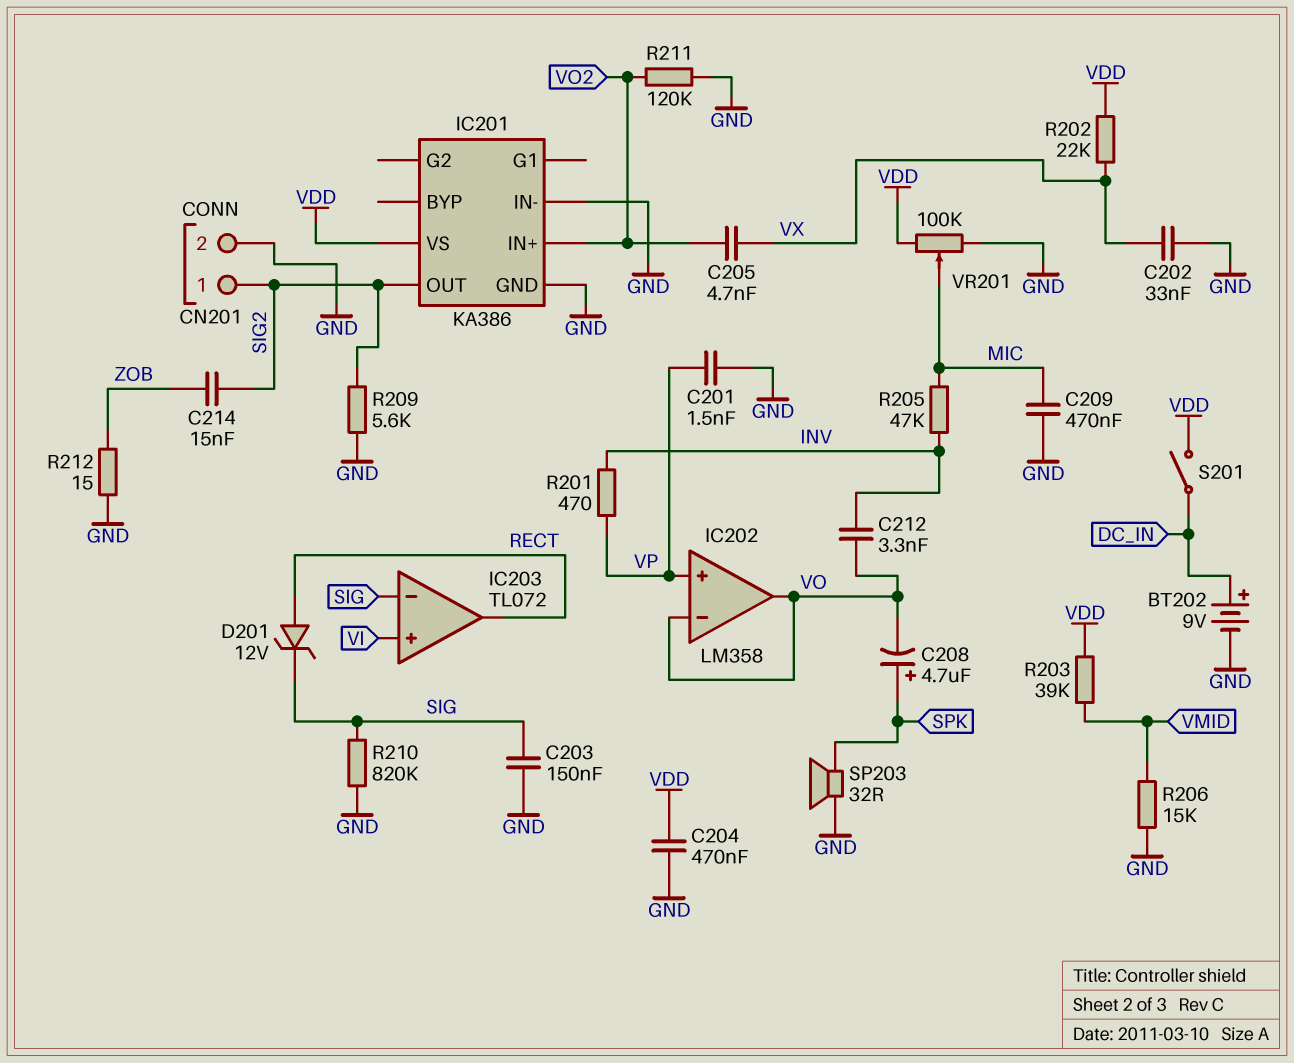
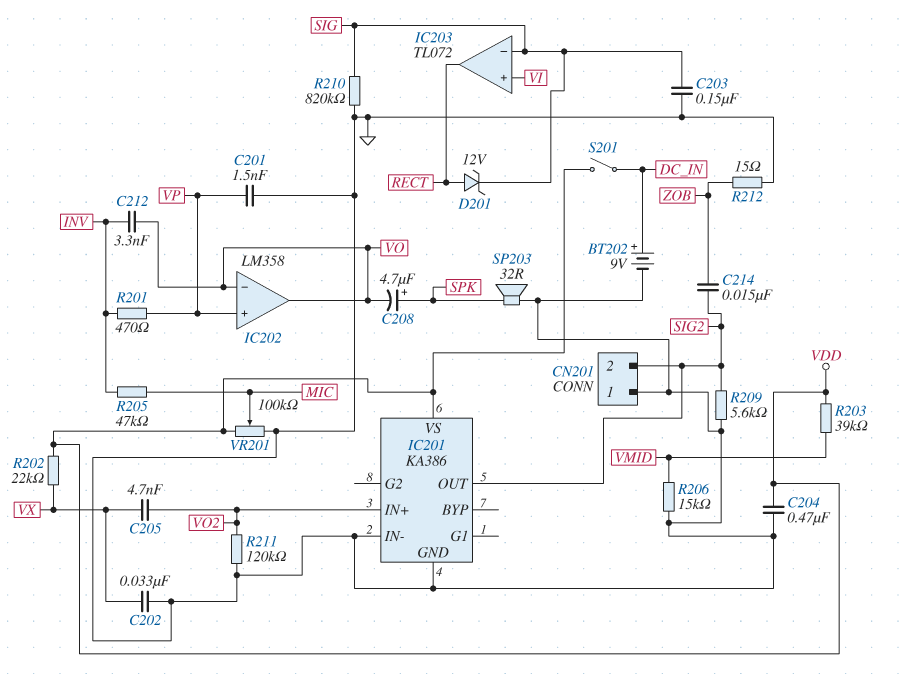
C209: 470nF (GND, MIC) -> none
CN201 pin 1: SIG2 -> GND
CN201 pin 2: GND -> SIG2

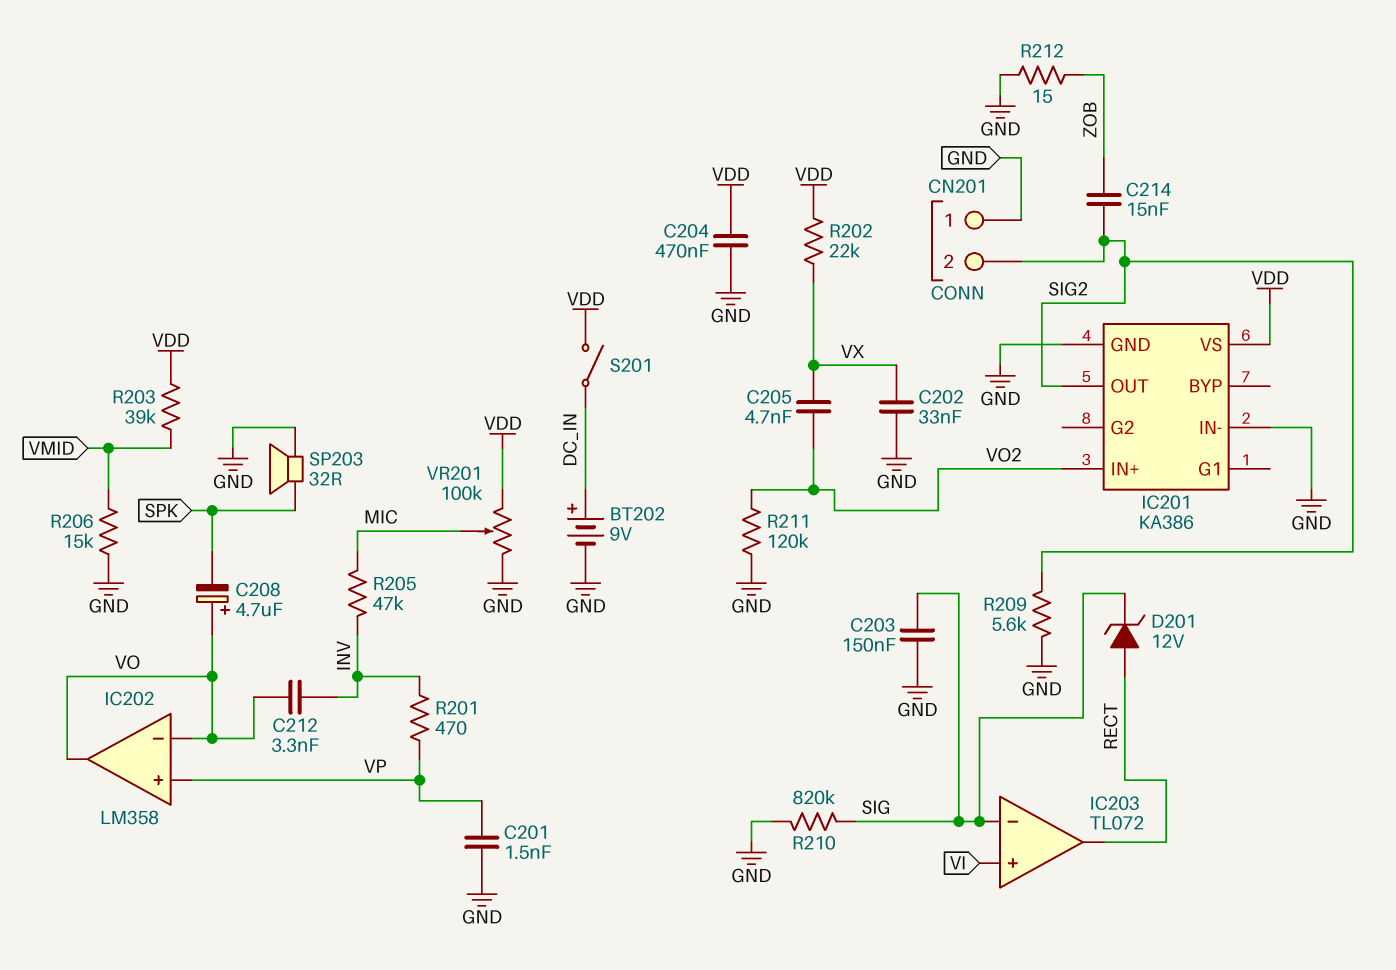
C208: 4.7uF (plus SPK, minus VO) -> 4.7uF (plus VO, minus SPK)

